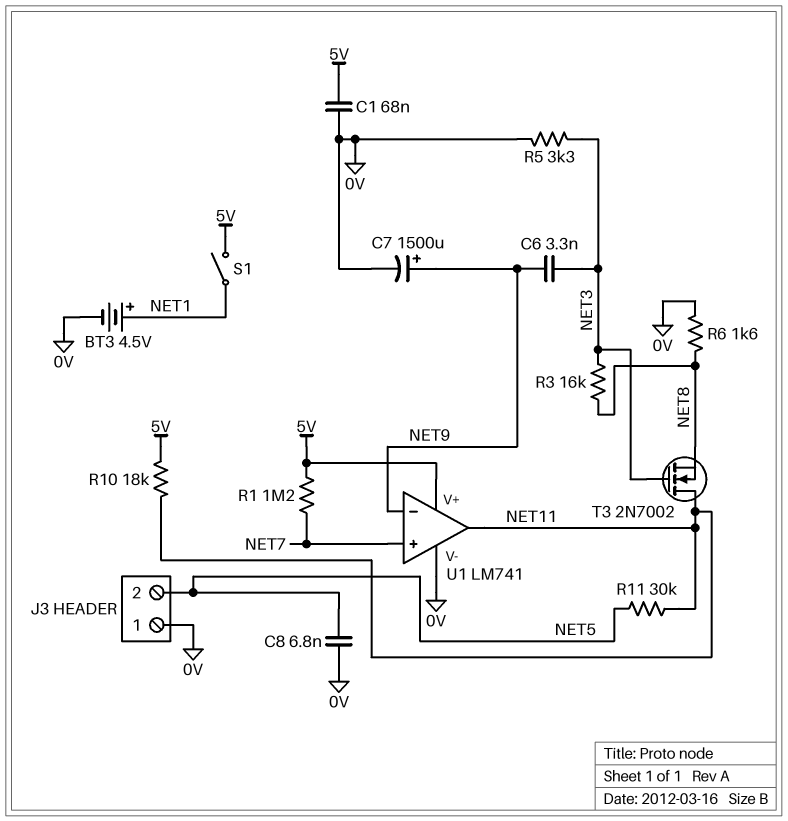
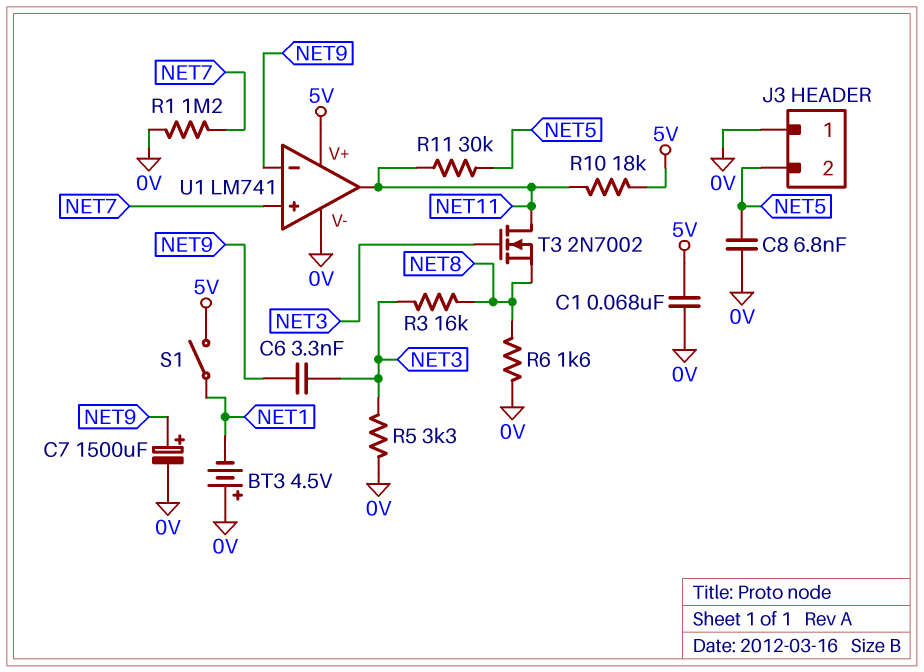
BT3: 4.5V (plus NET1, minus 0V) -> 4.5V (plus 0V, minus NET1)
R1: 1.2M (5V, NET7) -> 1.2M (0V, NET7)

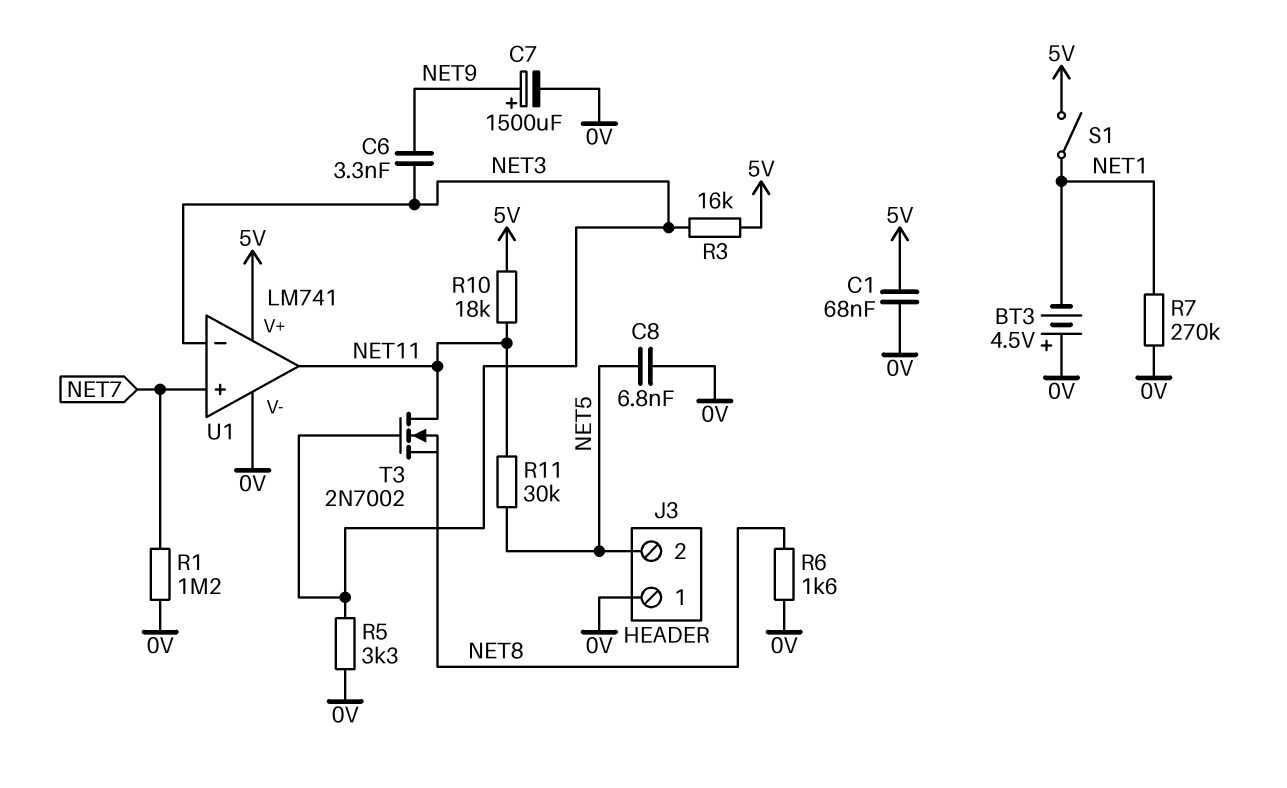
R3: 16k (NET3, NET8) -> 16k (5V, NET3)
R7: none -> 270k (0V, NET1)
U1 pin in-: NET9 -> NET3

